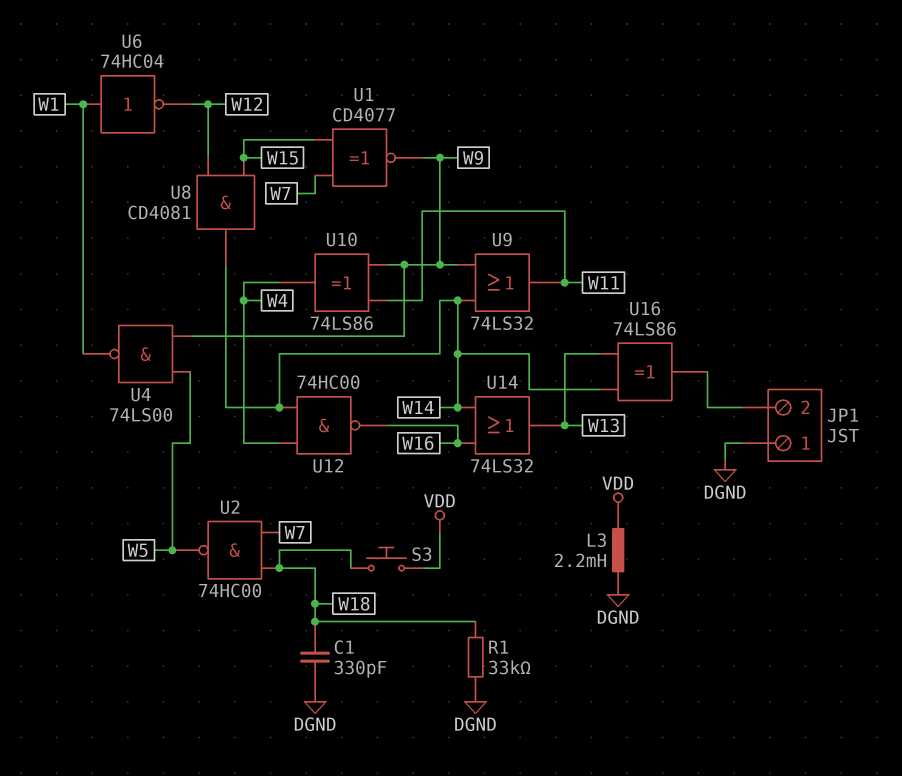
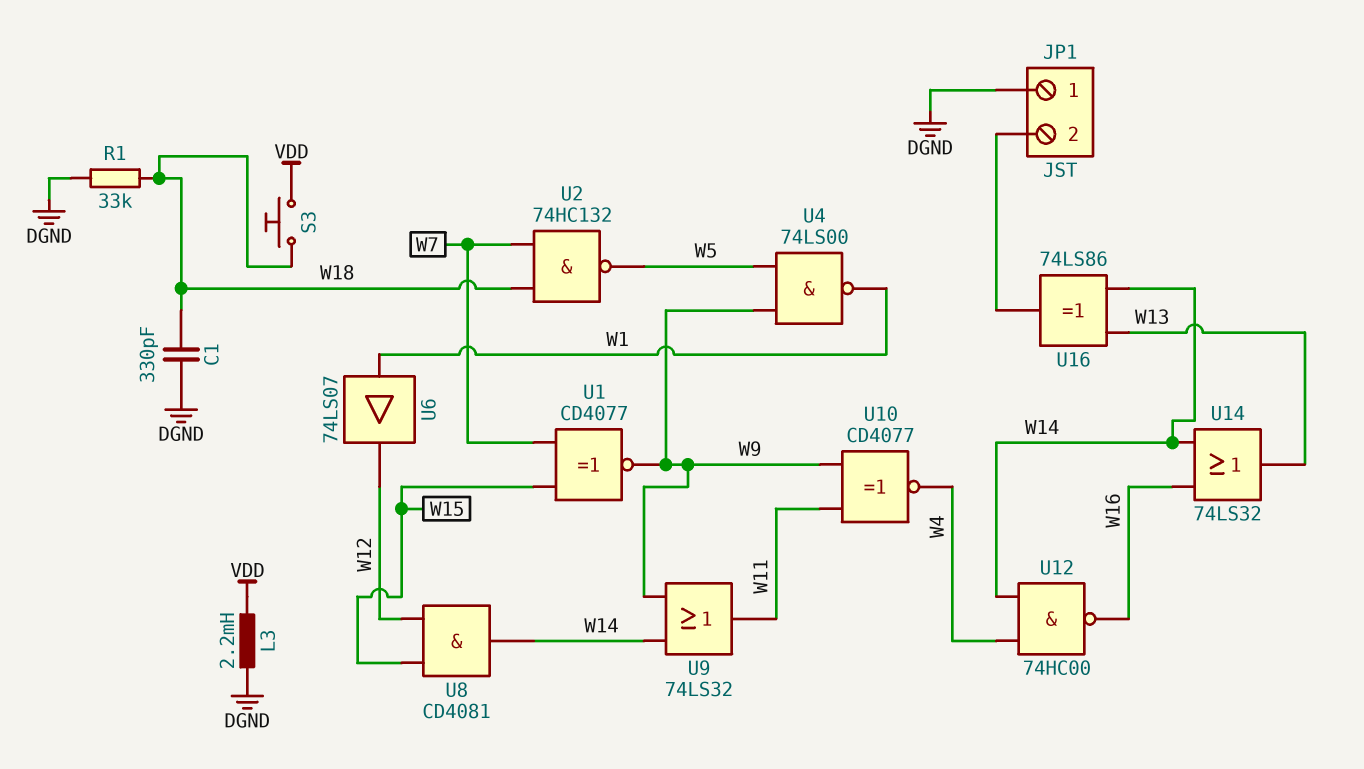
U2: NAND 74HC00 (in W7, in W18, out W5) -> NAND 74HC132 (in W7, in W18, out W5)
U6: NOT 74HC04 (in W1, out W12) -> buffer 74LS07 (in W1, out W12)
U10: XOR 74LS86 (in W9, in W11, out W4) -> XNOR CD4077 (in W9, in W11, out W4)

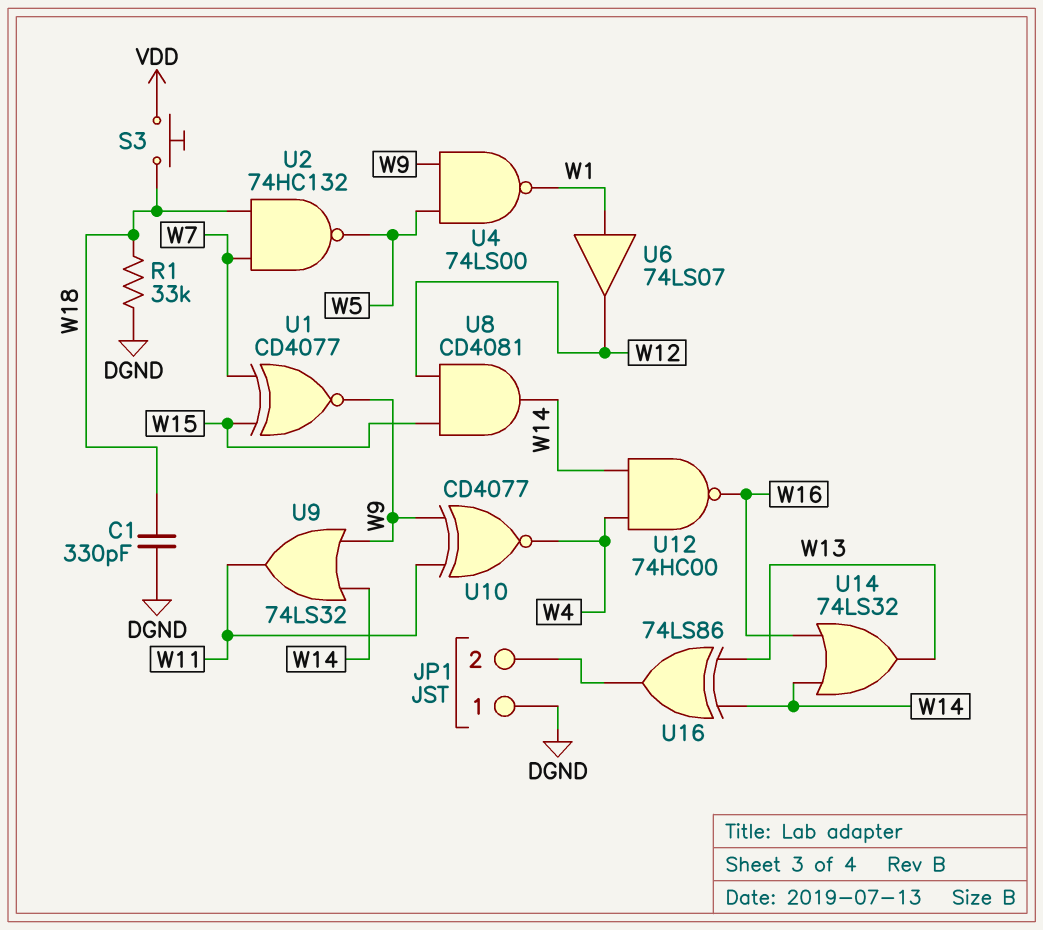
L3: 2.2mH (DGND, VDD) -> none

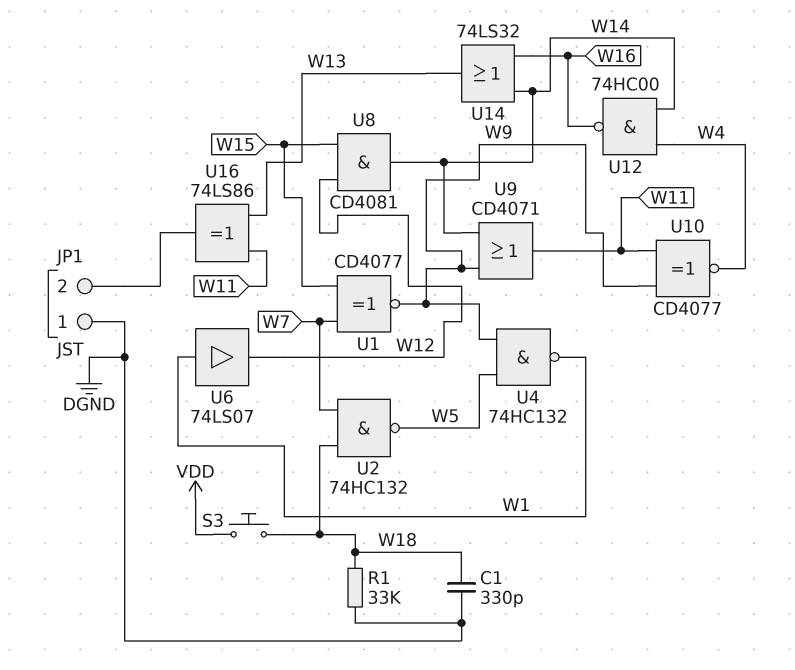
U4: NAND 74LS00 (in W5, in W9, out W1) -> NAND 74HC132 (in W5, in W9, out W1)
U9: OR 74LS32 (in W9, in W14, out W11) -> OR CD4071 (in W9, in W14, out W11)
U16: XOR 74LS86 (in W13, in W14, out JP1/2) -> XOR 74LS86 (in W11, in W13, out JP1/2)

